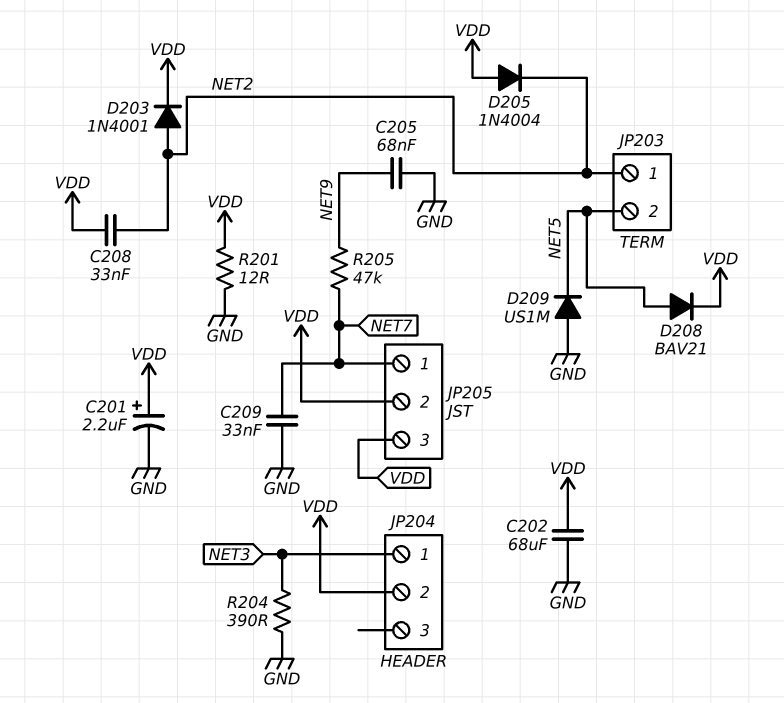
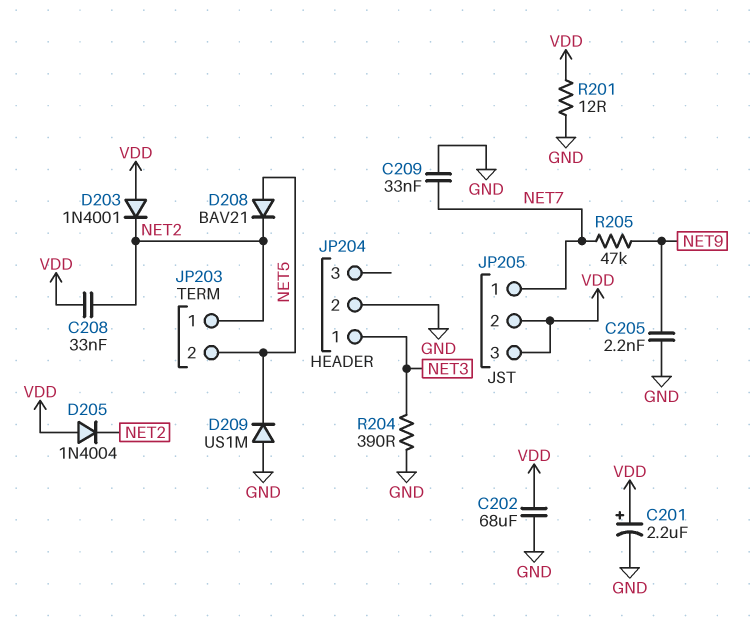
C205: 68nF (GND, NET9) -> 2.2nF (GND, NET9)
D203: diode 1N4001 (A NET2, K VDD) -> diode 1N4001 (A VDD, K NET2)
D208: diode BAV21 (A NET5, K VDD) -> diode BAV21 (A NET5, K NET2)
JP204 pin 2: VDD -> GND

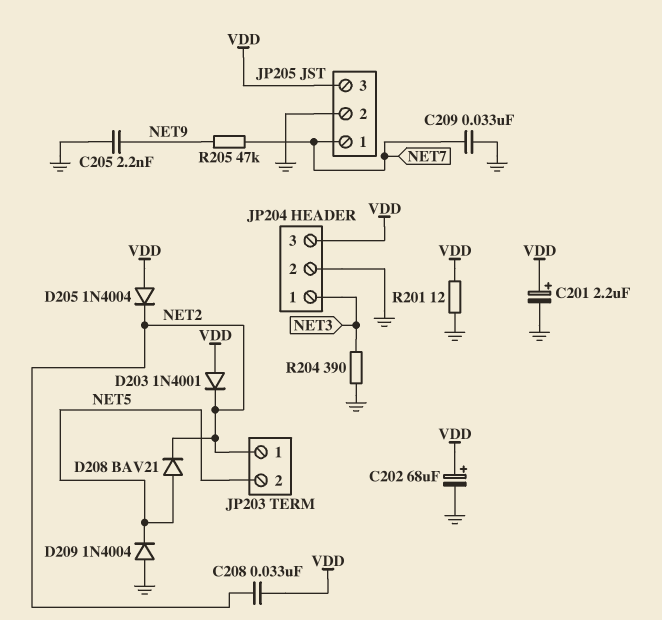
C202: 68uF (GND, VDD) -> 68uF (plus VDD, minus GND)
D209: diode US1M (A GND, K NET5) -> diode 1N4004 (A GND, K NET5)
JP204 pin 3: none -> VDD
JP205 pin 2: VDD -> GND

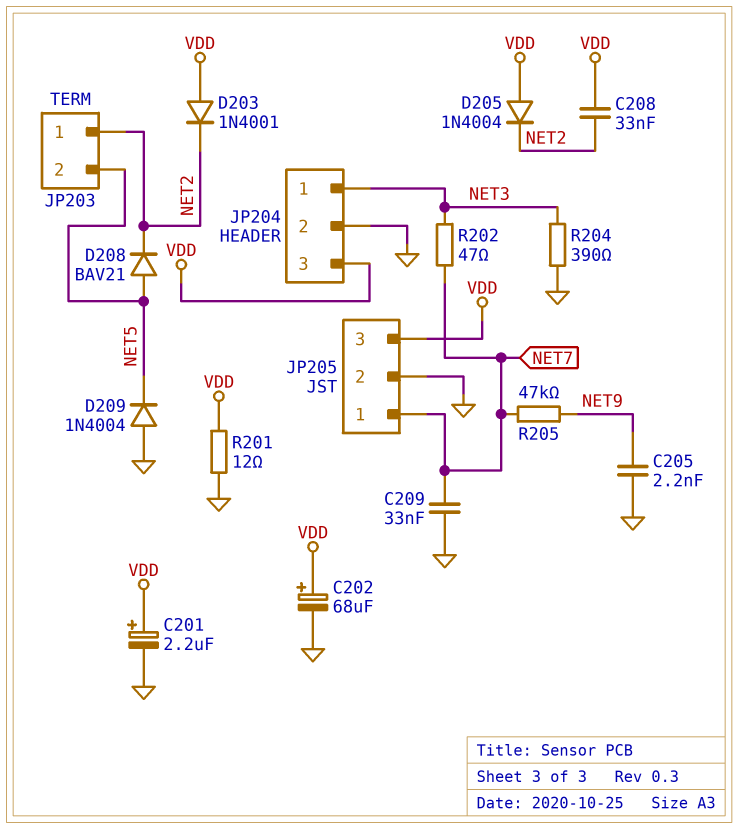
R202: none -> 47 (NET3, NET7)

